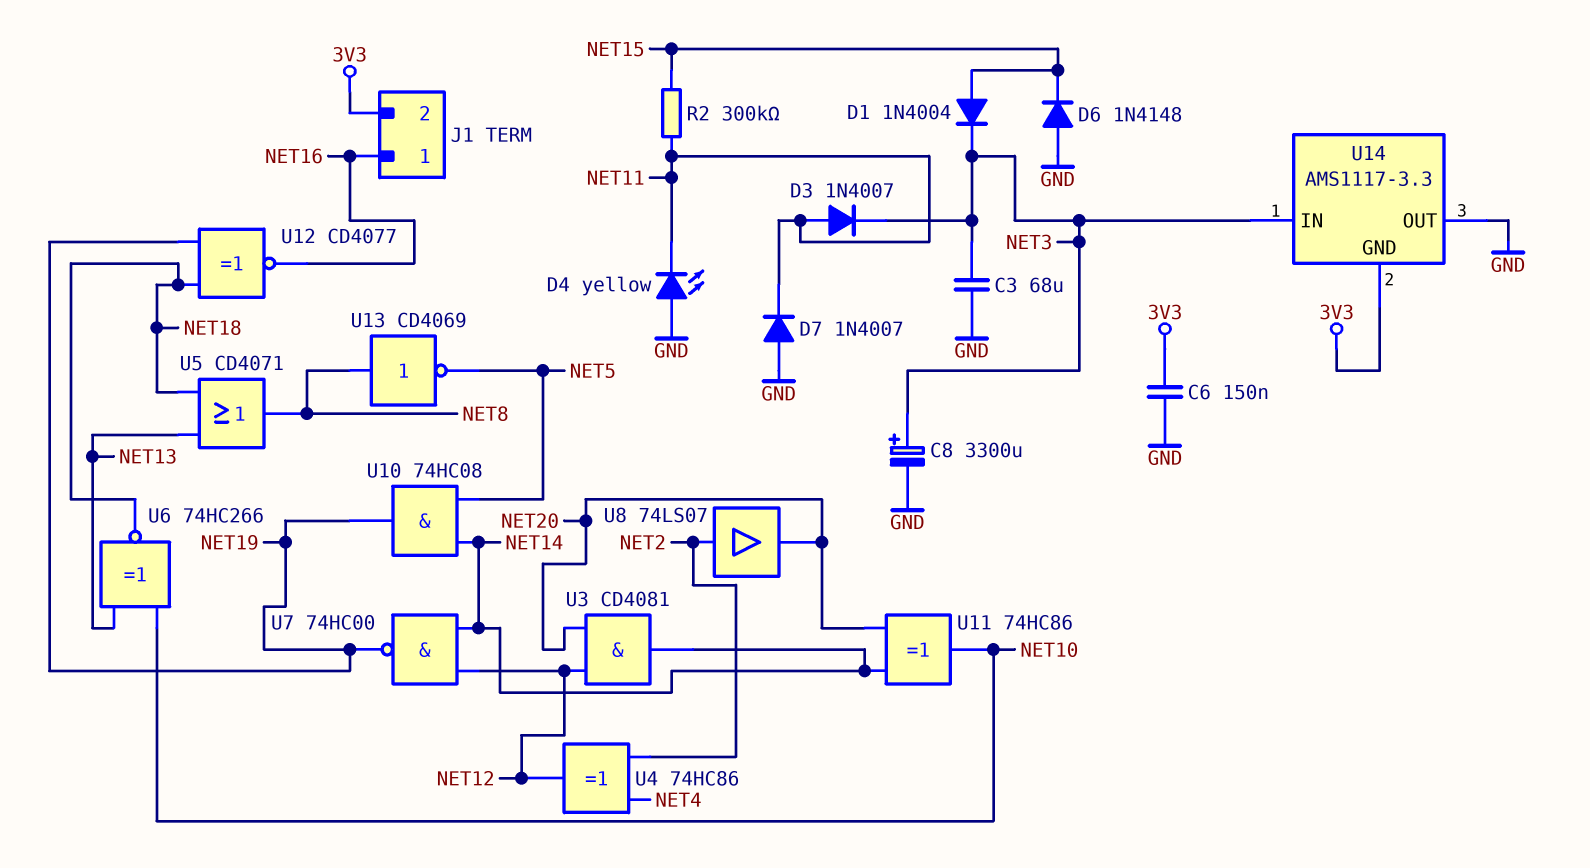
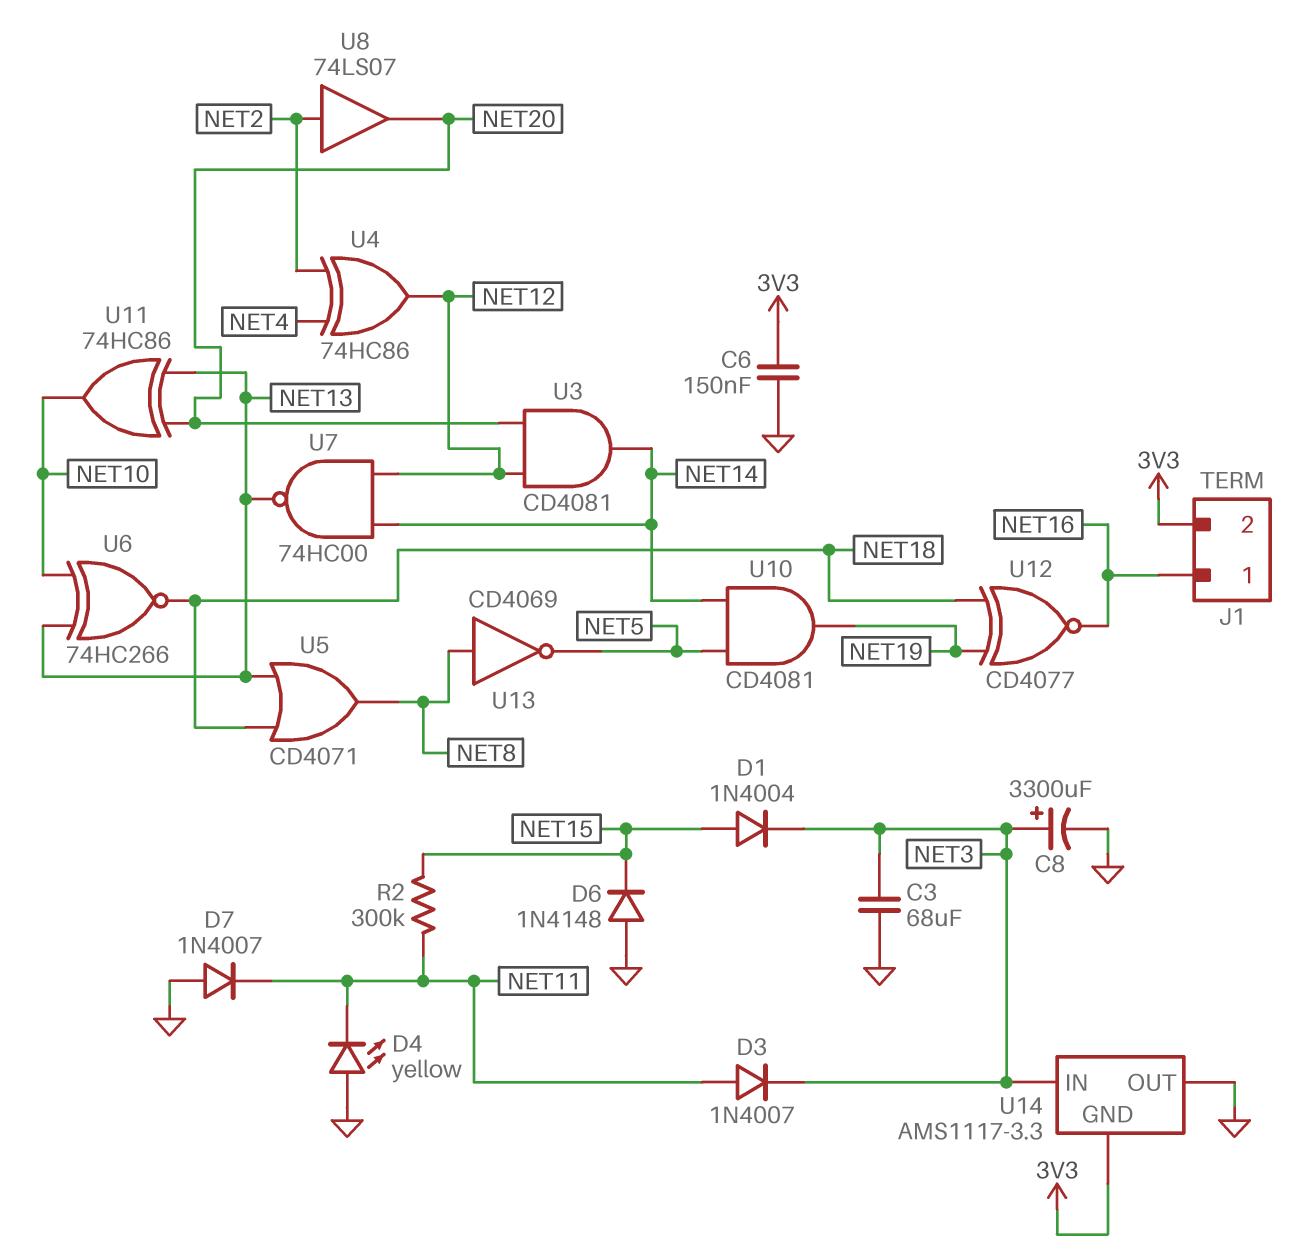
U7: NAND 74HC00 (in NET12, in NET14, out NET19) -> NAND 74HC00 (in NET12, in NET14, out NET13)
U10: AND 74HC08 (in NET5, in NET14, out NET19) -> AND CD4081 (in NET5, in NET14, out NET19)
U11: XOR 74HC86 (in NET14, in NET20, out NET10) -> XOR 74HC86 (in NET13, in NET20, out NET10)

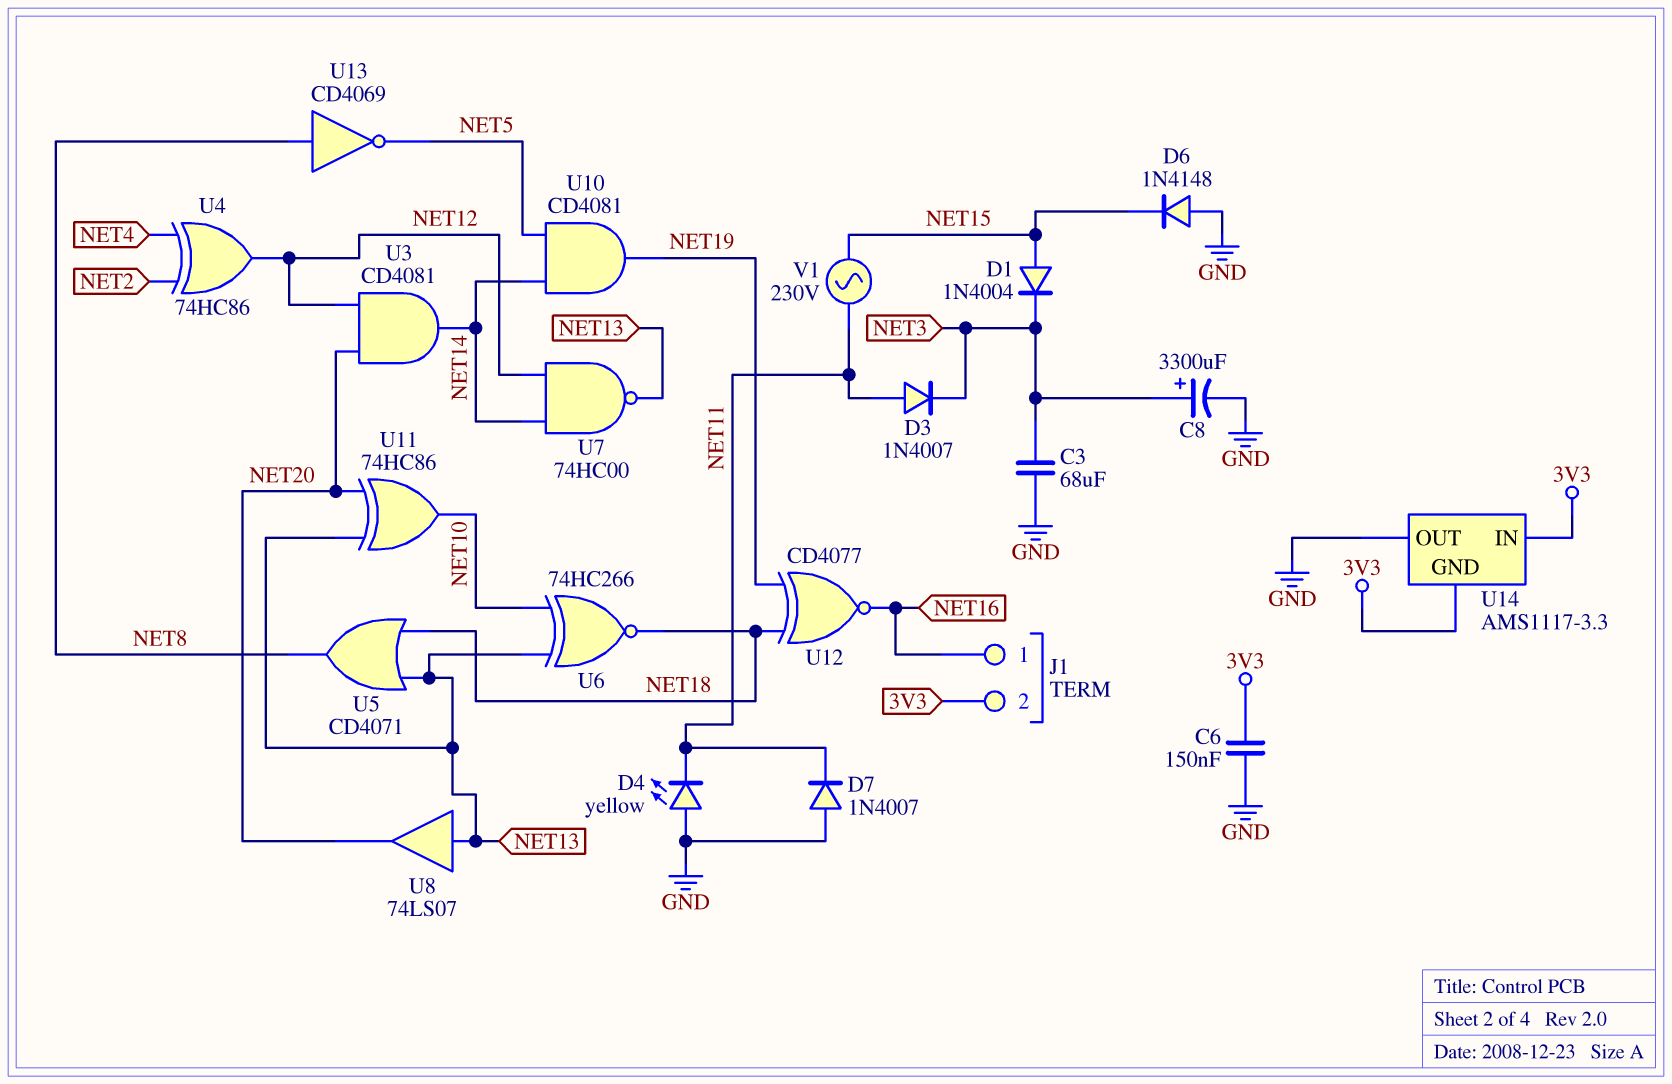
R2: 300k (NET11, NET15) -> none
U8: buffer 74LS07 (in NET2, out NET20) -> buffer 74LS07 (in NET13, out NET20)
U14 pin IN: NET3 -> 3V3
V1: none -> AC 230V (NET11, NET15)

